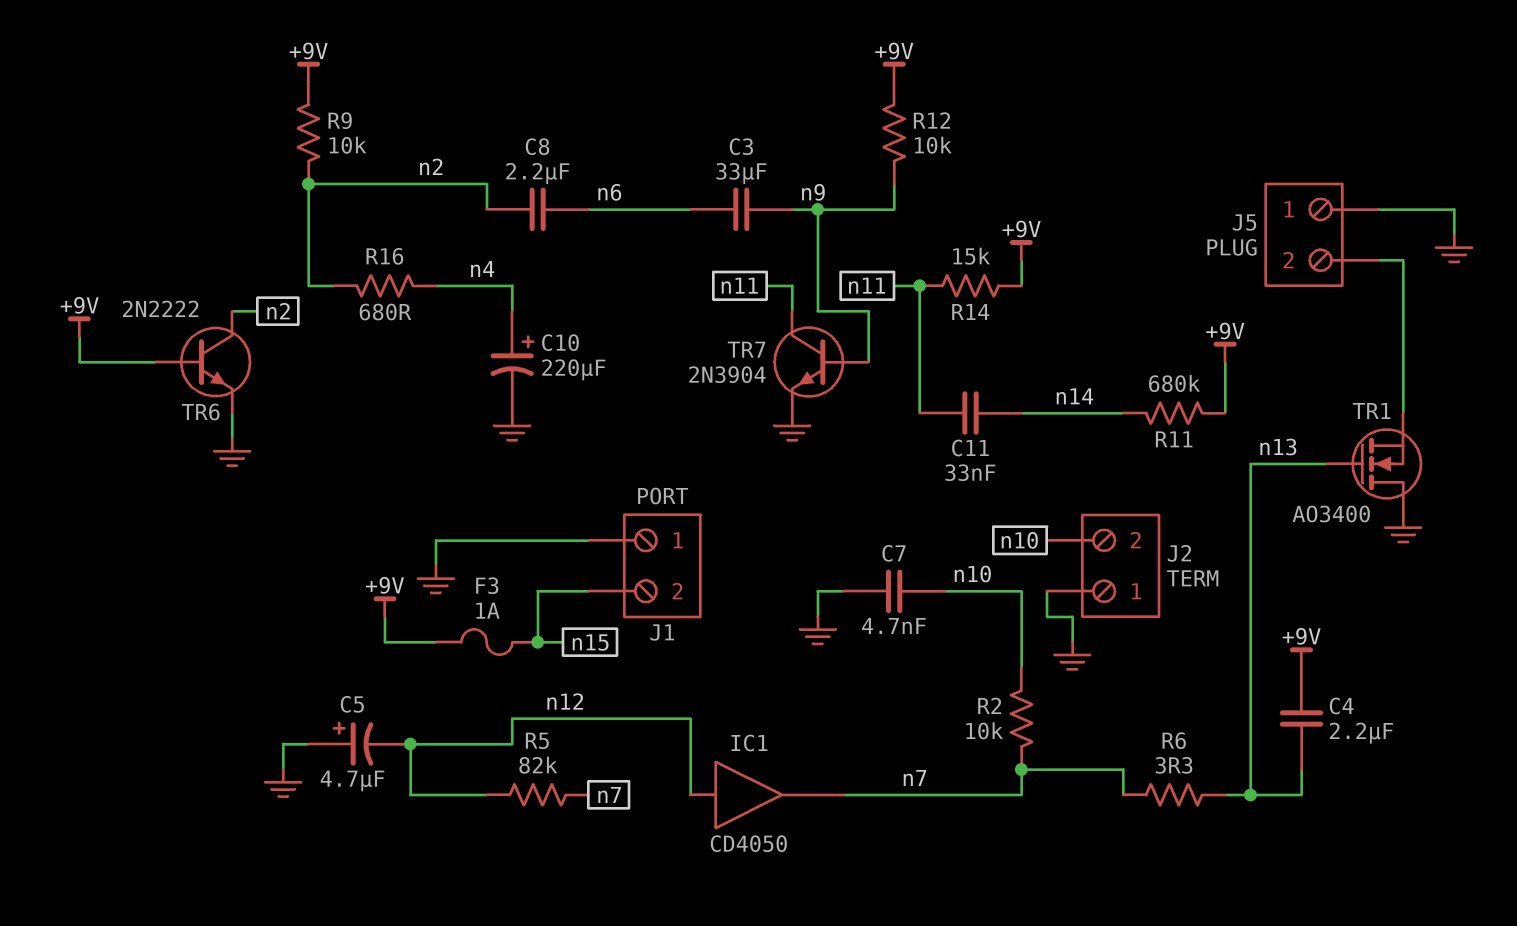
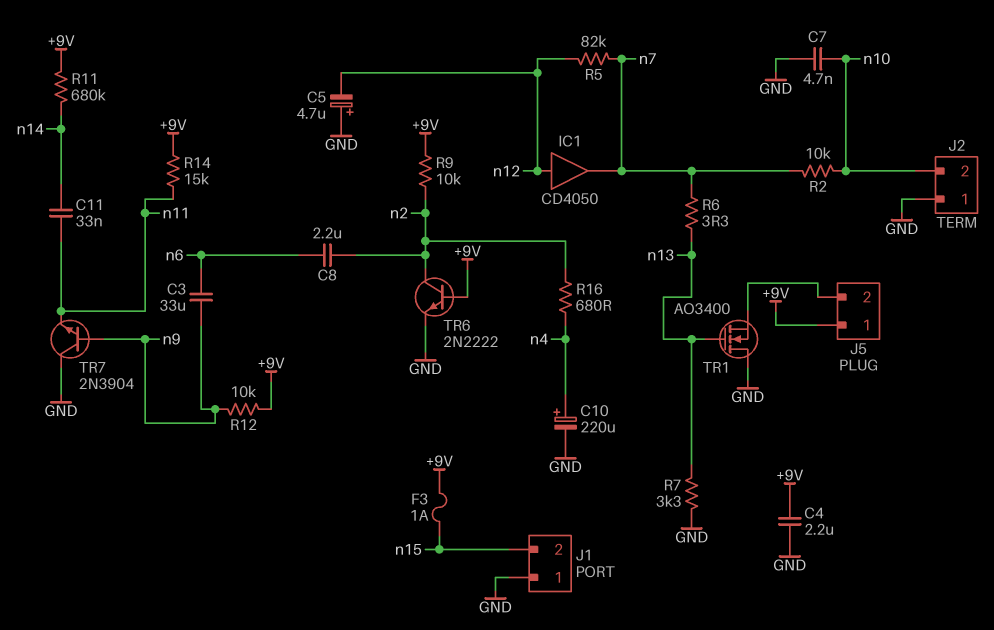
C4: 2.2uF (+9V, n13) -> 2.2uF (+9V, GND)
J5 pin 1: GND -> +9V
R7: none -> 3.3k (GND, n13)
TR7: NPN 2N3904 (B n9, C n11, E GND) -> NPN 2N3904 (B n9, C GND, E n11)

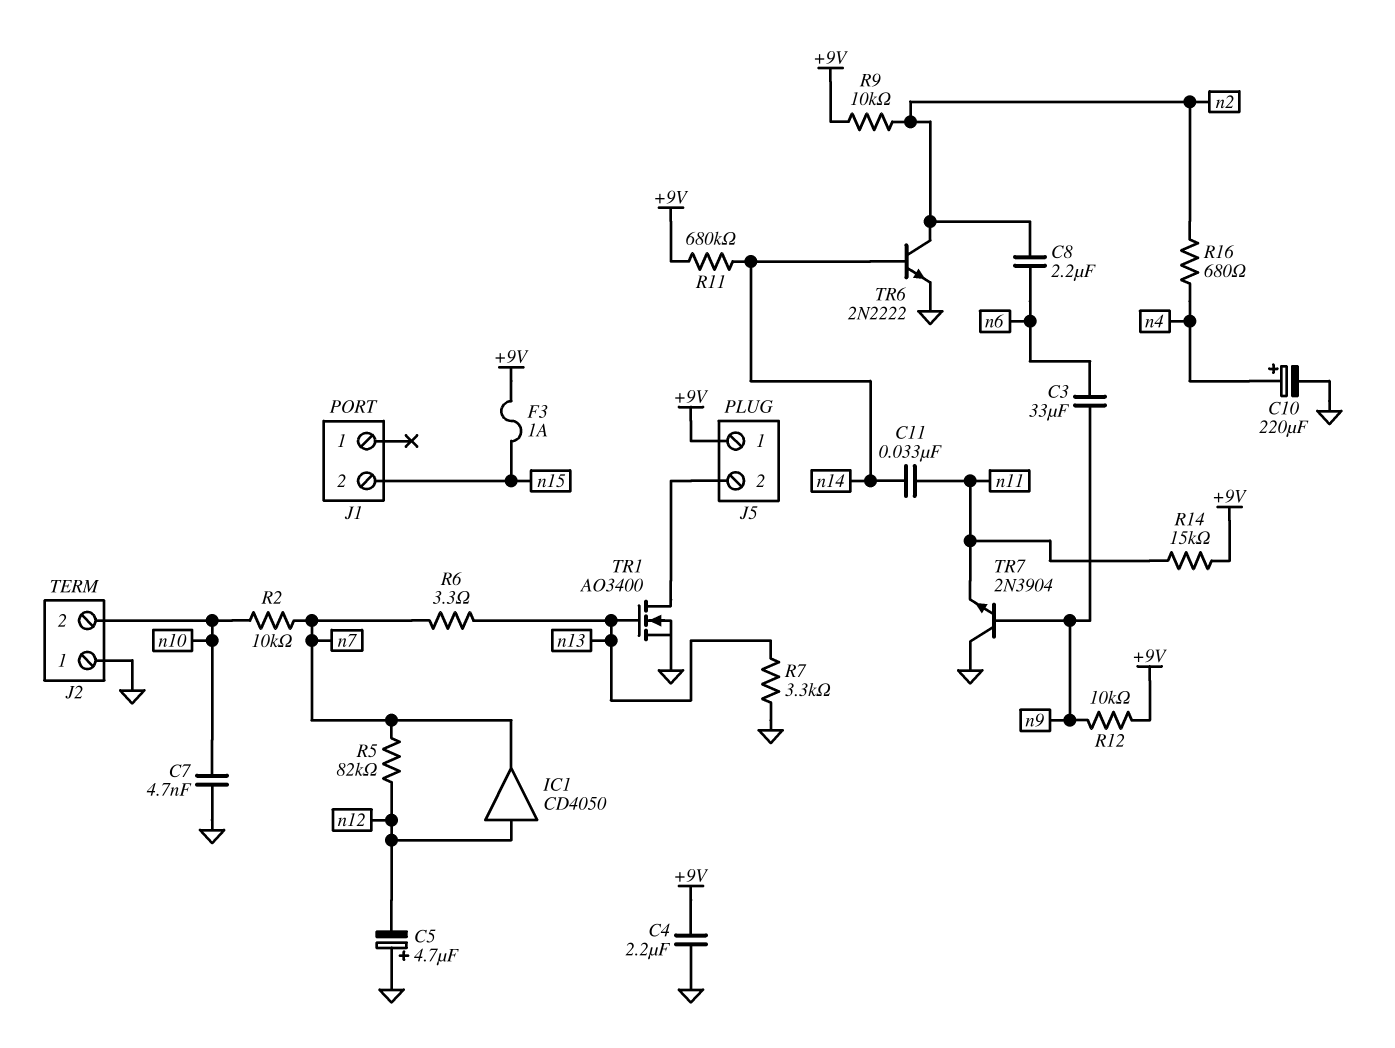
J1 pin 1: GND -> none
TR1: NMOS AO3400 (G n13, D GND, S J5/2) -> NMOS AO3400 (G n13, D J5/2, S GND)
TR6: NPN 2N2222 (B +9V, C n2, E GND) -> NPN 2N2222 (B n14, C n2, E GND)

